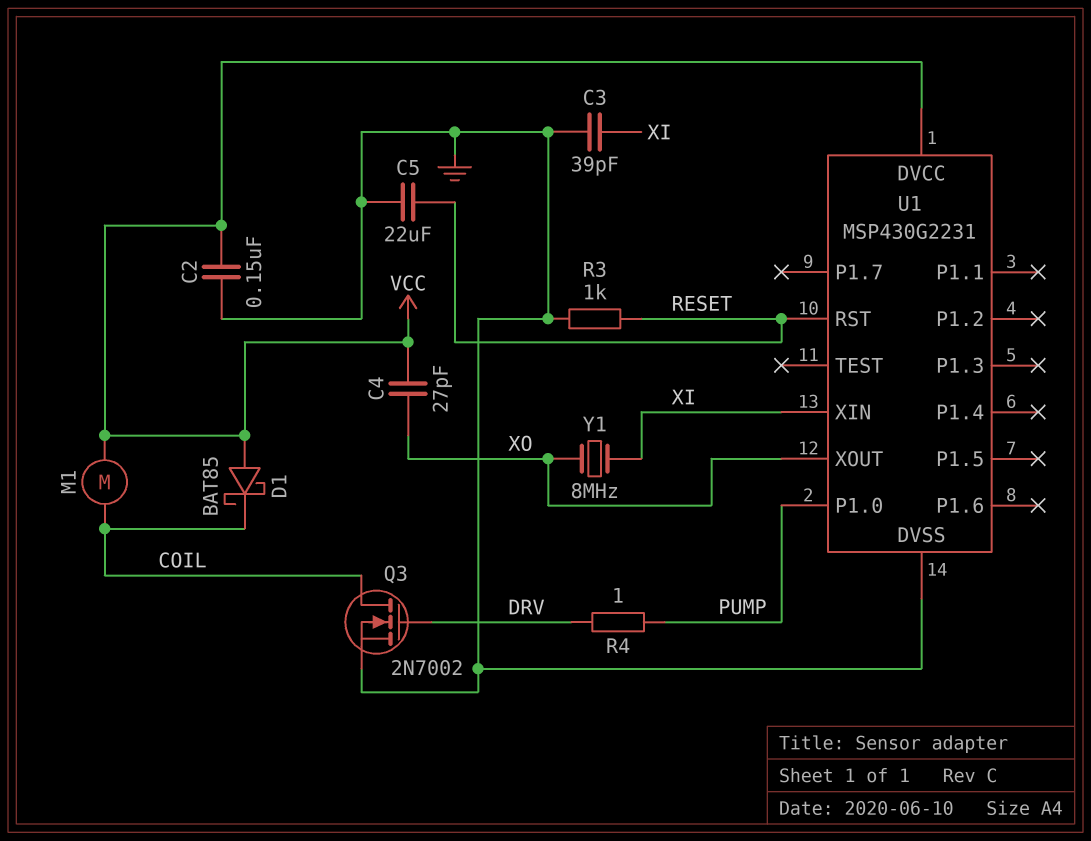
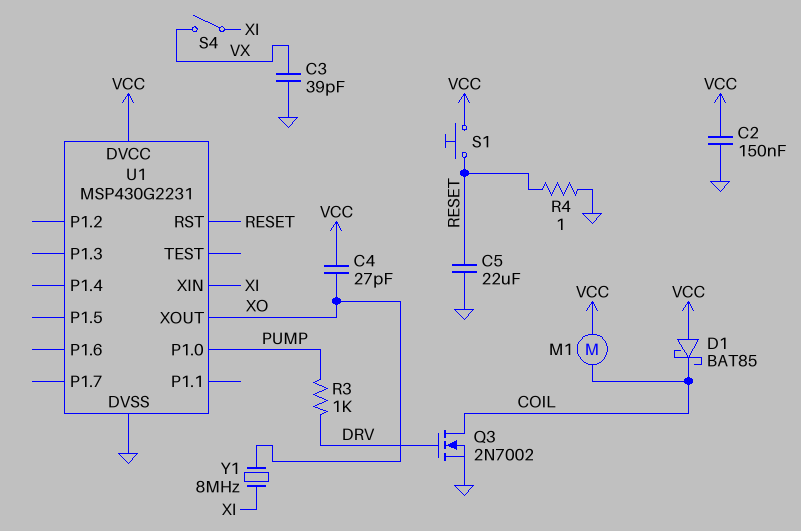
C3: 39pF (GND, XI) -> 39pF (GND, VX)
R3: 1k (GND, RESET) -> 1k (DRV, PUMP)
R4: 1 (DRV, PUMP) -> 1 (GND, RESET)
S1: none -> button (RESET, VCC)
S4: none -> switch (VX, XI)

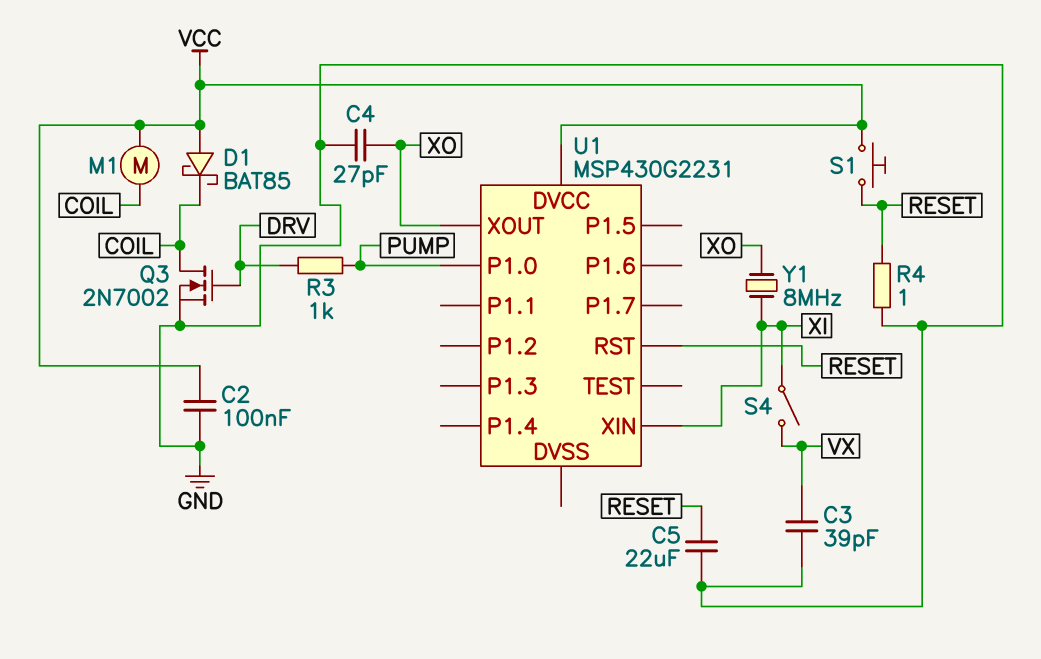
C2: 150nF (GND, VCC) -> 100nF (GND, VCC)
C4: 27pF (VCC, XO) -> 27pF (GND, XO)
U1 pin DVSS: GND -> none

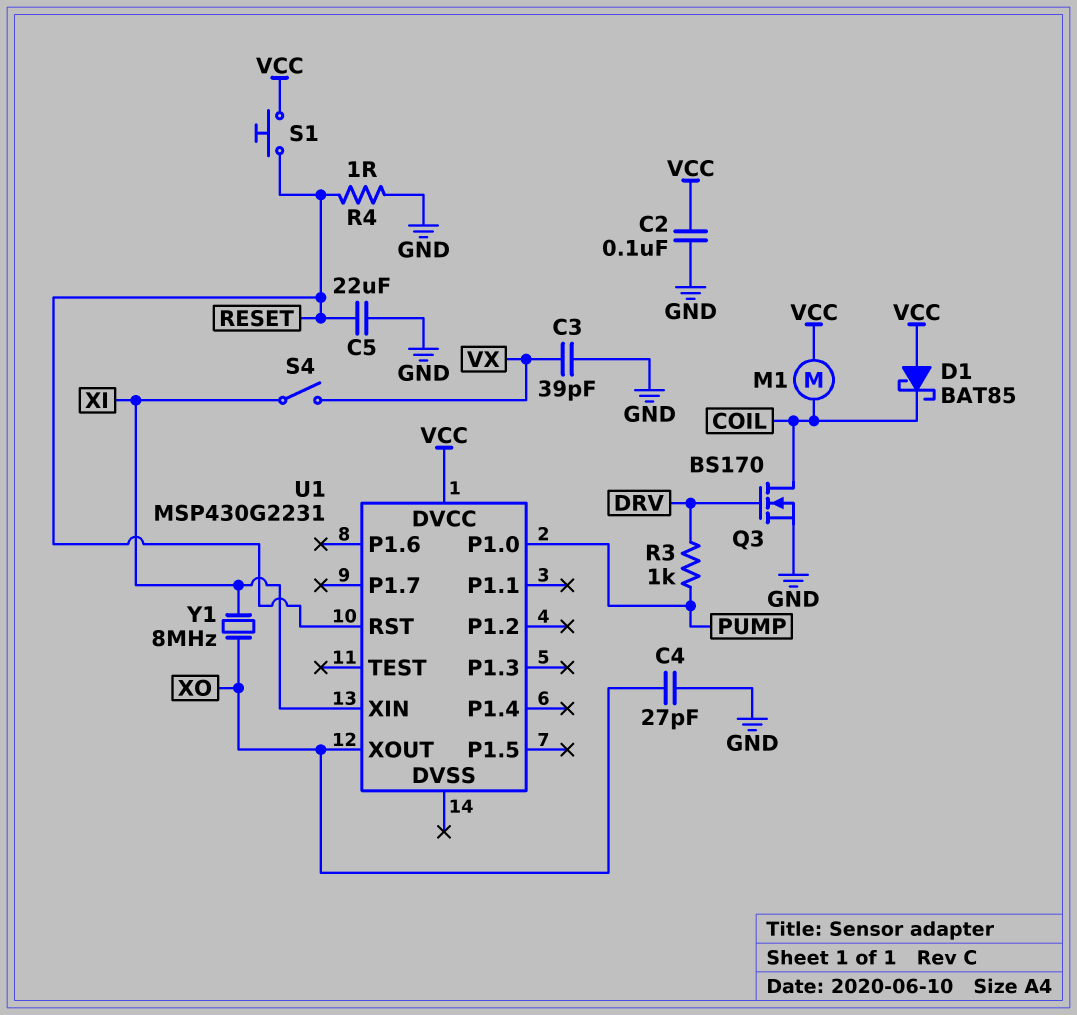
Q3: NMOS 2N7002 (G DRV, D COIL, S GND) -> NMOS BS170 (G DRV, D COIL, S GND)

